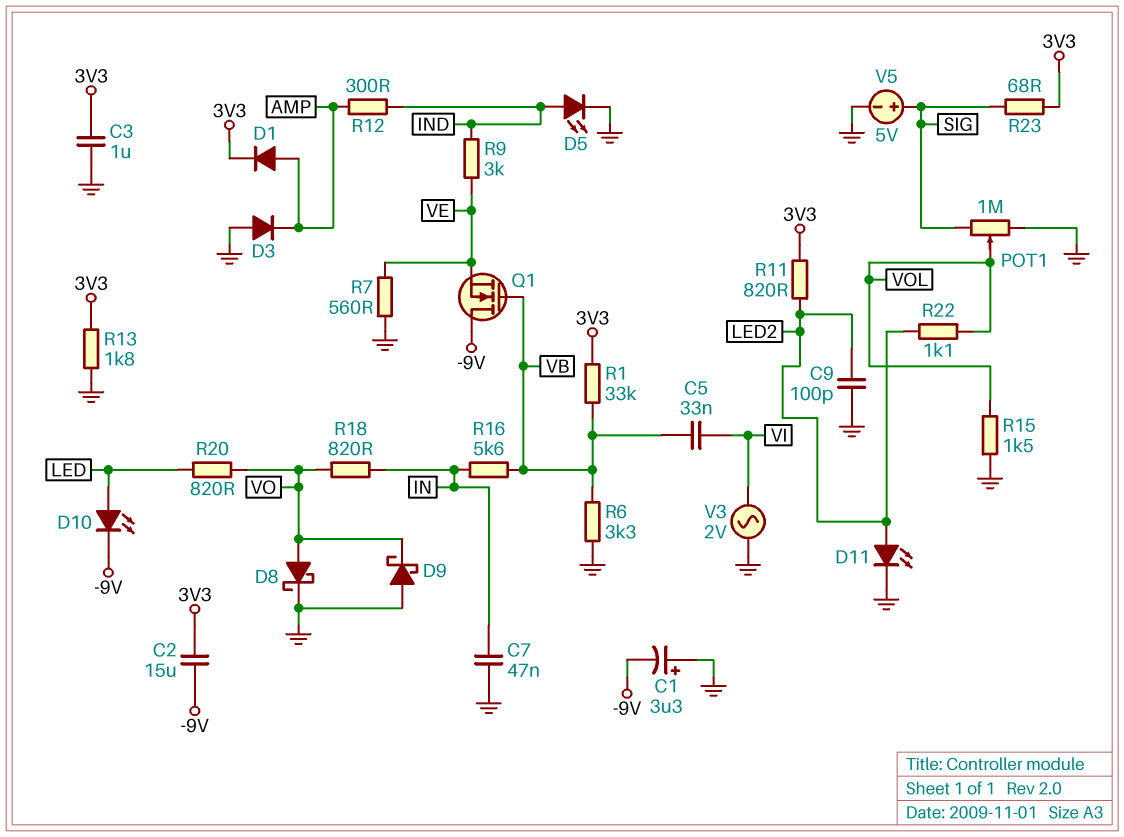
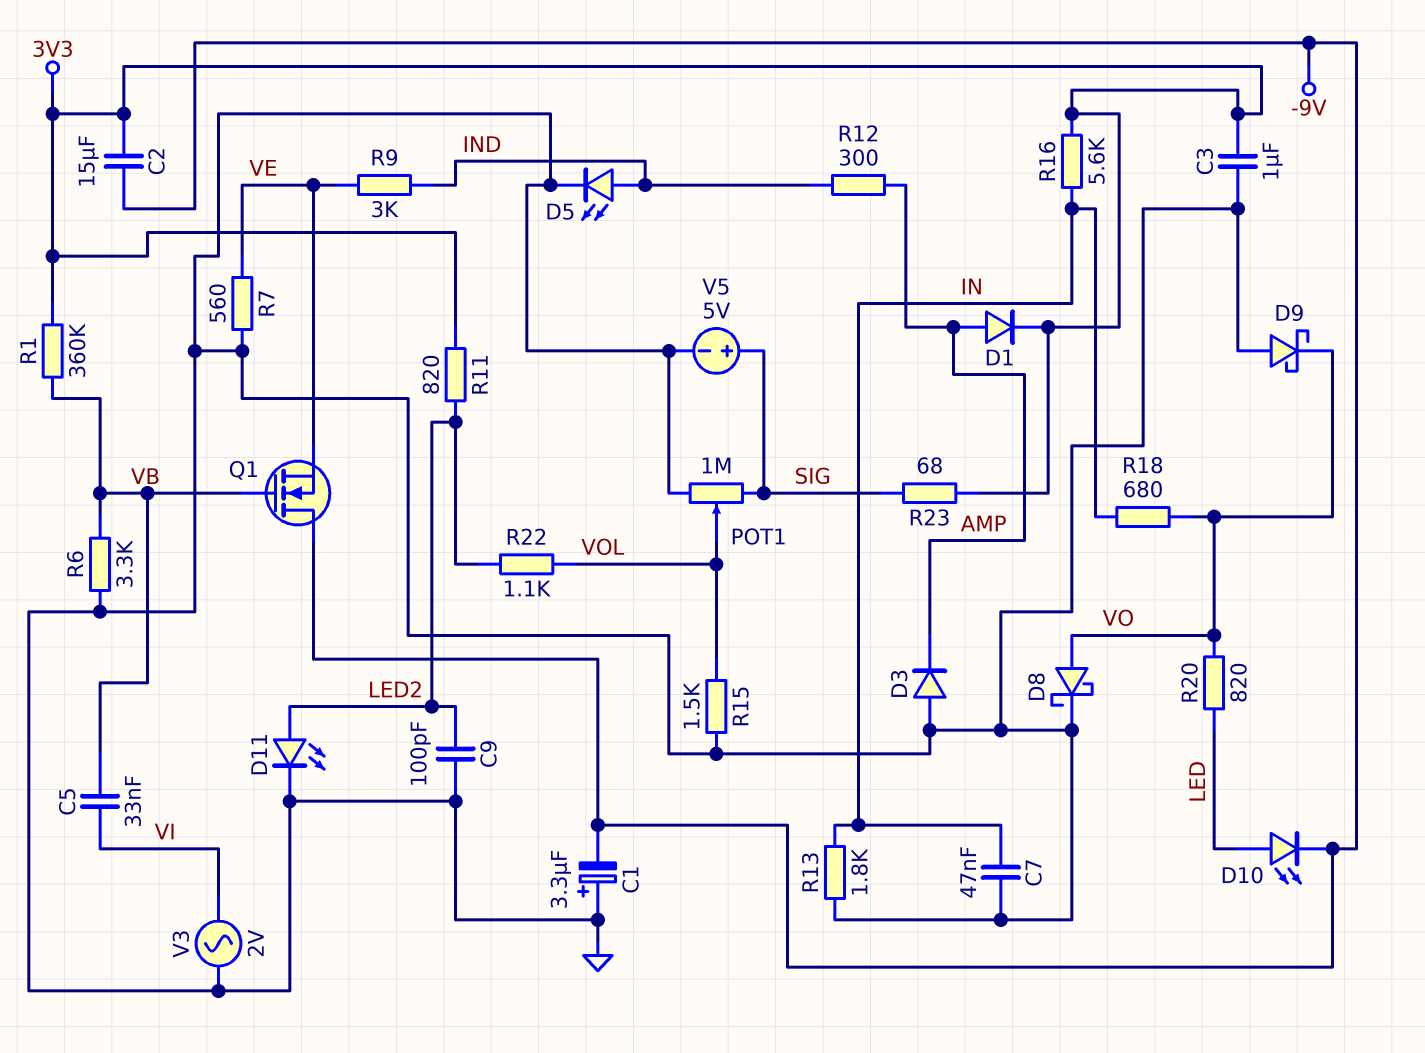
R1: 33k (3V3, VB) -> 360k (3V3, VB)
R13: 1.8k (3V3, GND) -> 1.8k (GND, IN)
R16: 5.6k (IN, VB) -> 5.6k (3V3, IN)
R18: 820 (IN, VO) -> 680 (IN, VO)

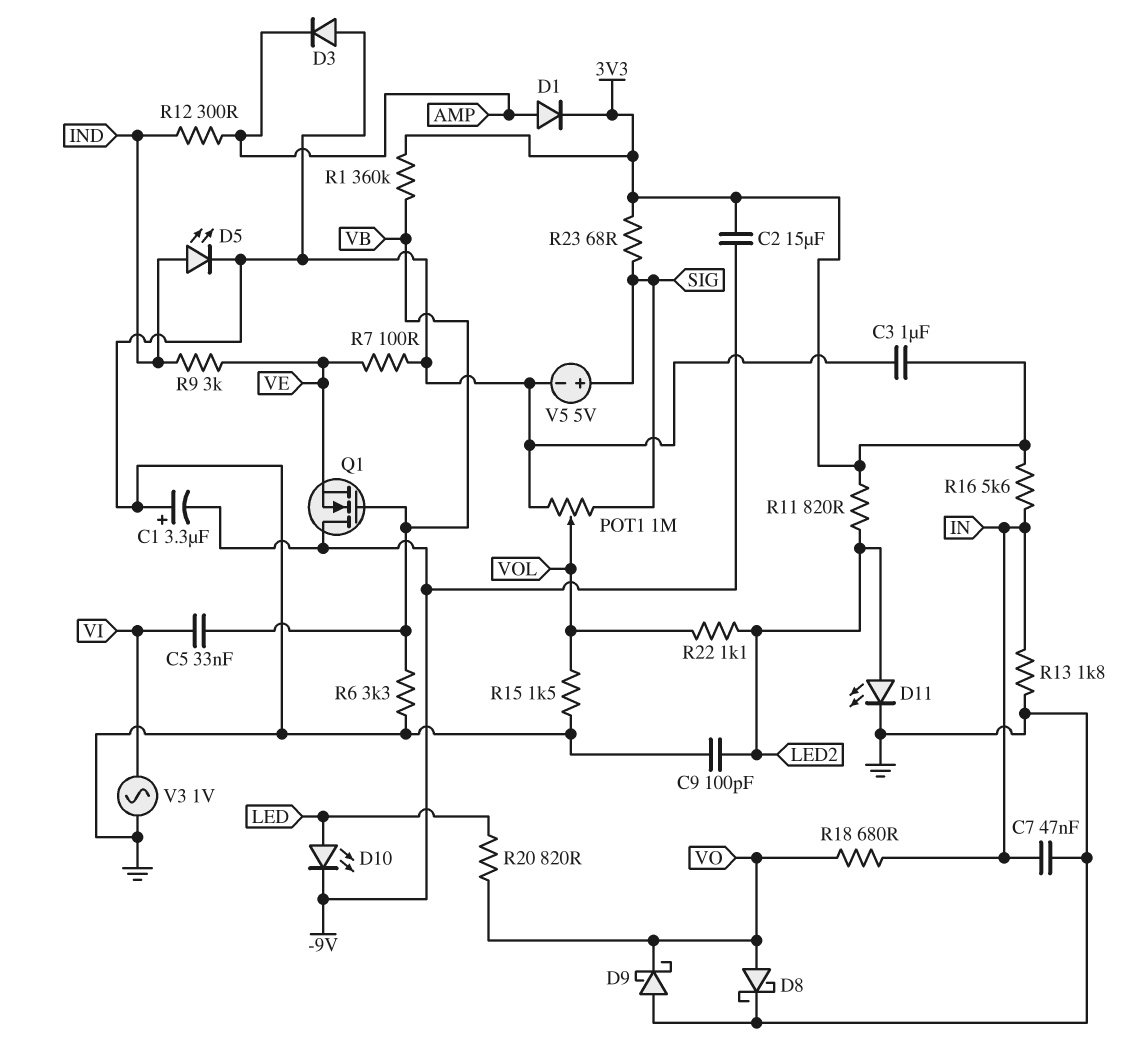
R7: 560 (GND, VE) -> 100 (GND, VE)
V3: AC 2V (GND, VI) -> AC 1V (GND, VI)

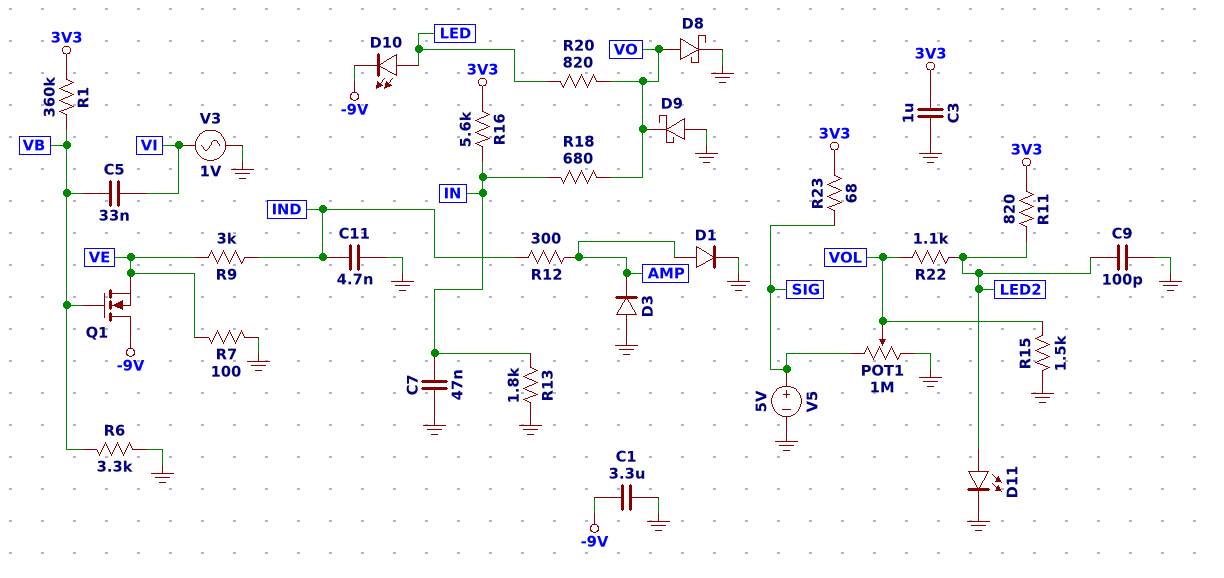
C1: 3.3uF (plus GND, minus -9V) -> 3.3uF (-9V, GND)
C2: 15uF (-9V, 3V3) -> none
C11: none -> 4.7nF (GND, IND)
D1: diode (A AMP, K 3V3) -> diode (A AMP, K GND)
D5: LED (A IND, K GND) -> none

